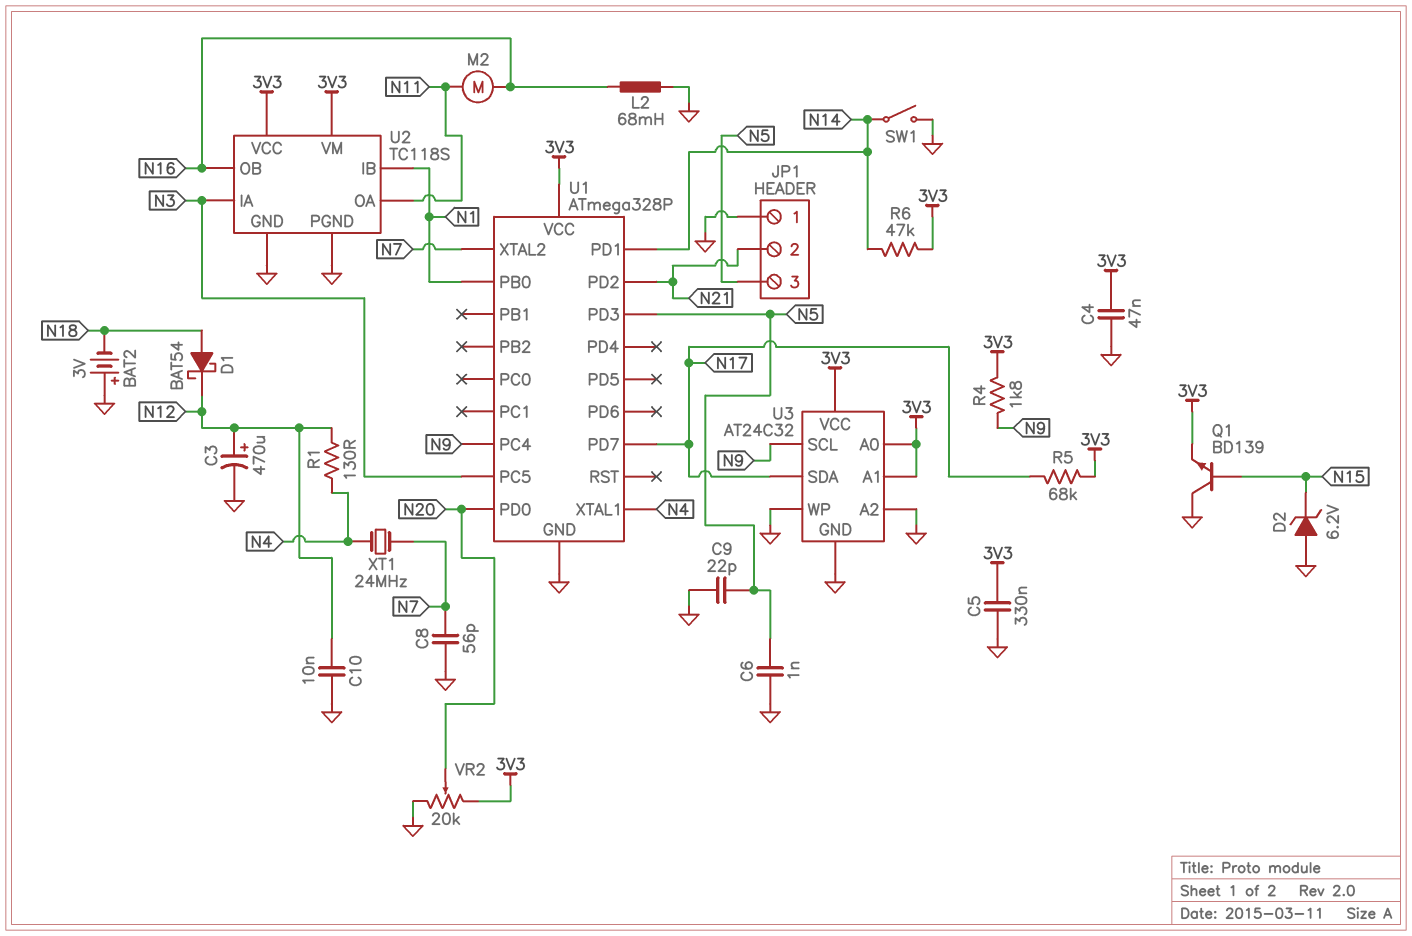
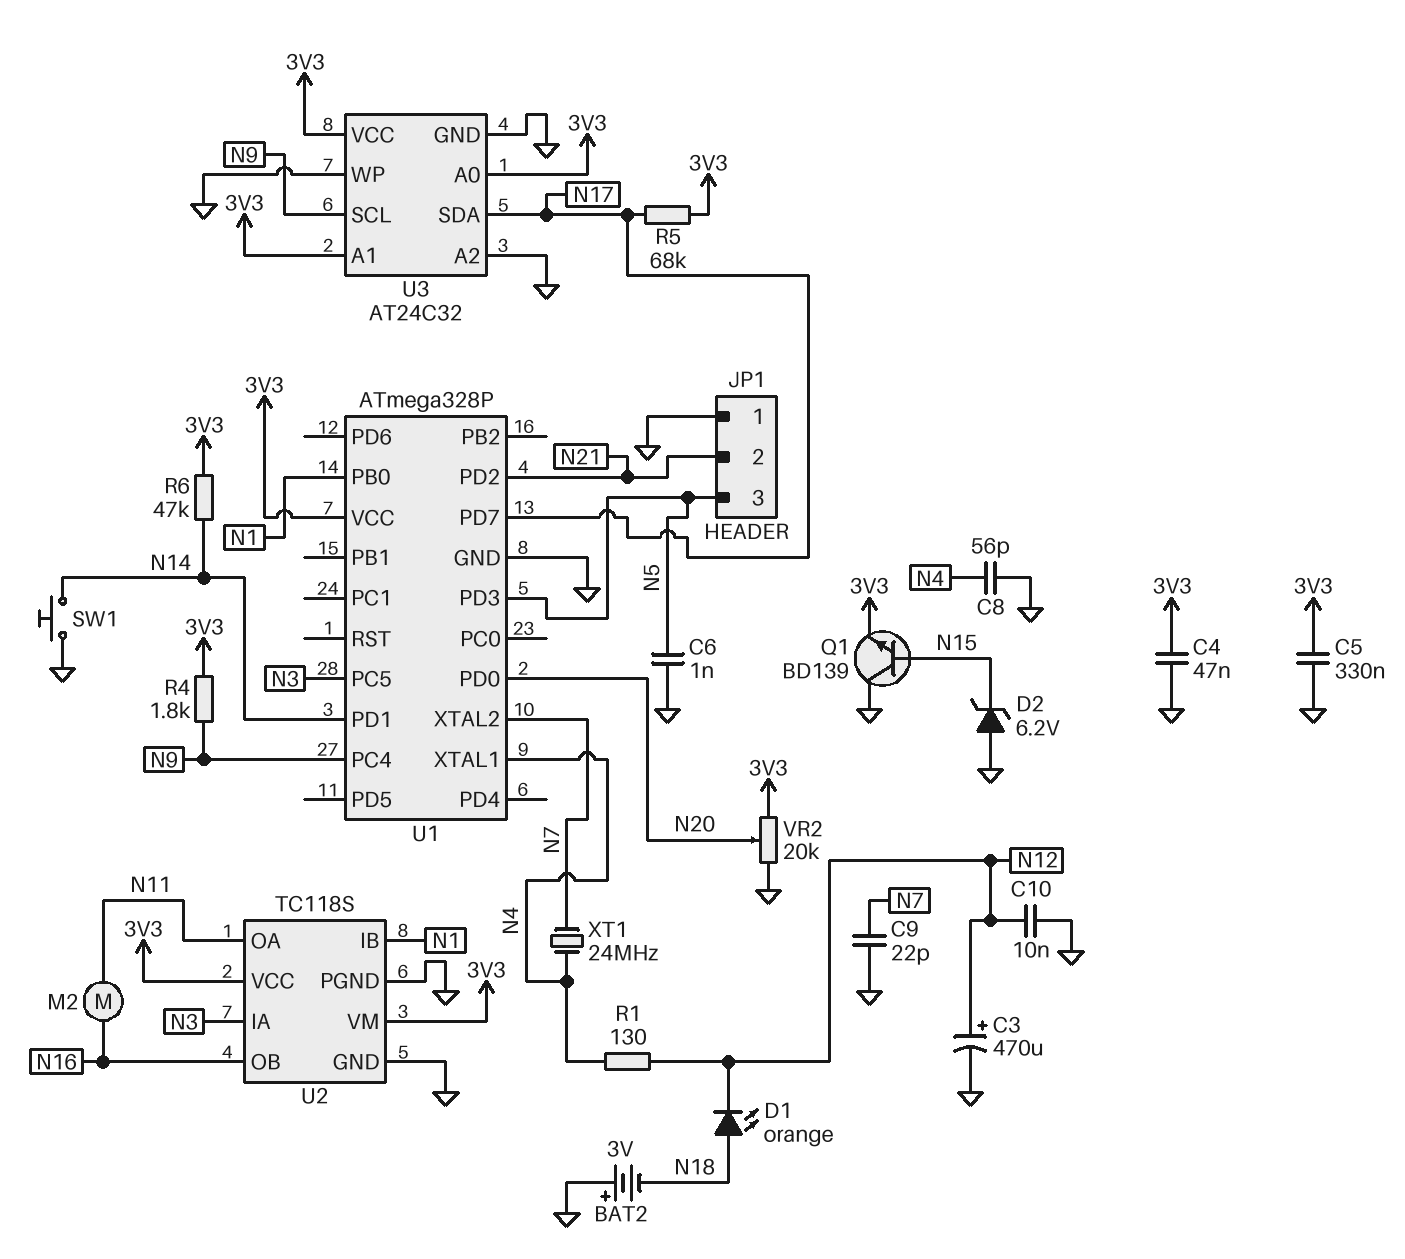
C8: 56pF (GND, N7) -> 56pF (GND, N4)
C9: 22pF (GND, N5) -> 22pF (GND, N7)
D1: schottky BAT54 (A N18, K N12) -> LED orange (A N18, K N12)
L2: 68mH (GND, N16) -> none
SW1: switch (GND, N14) -> button (GND, N14)

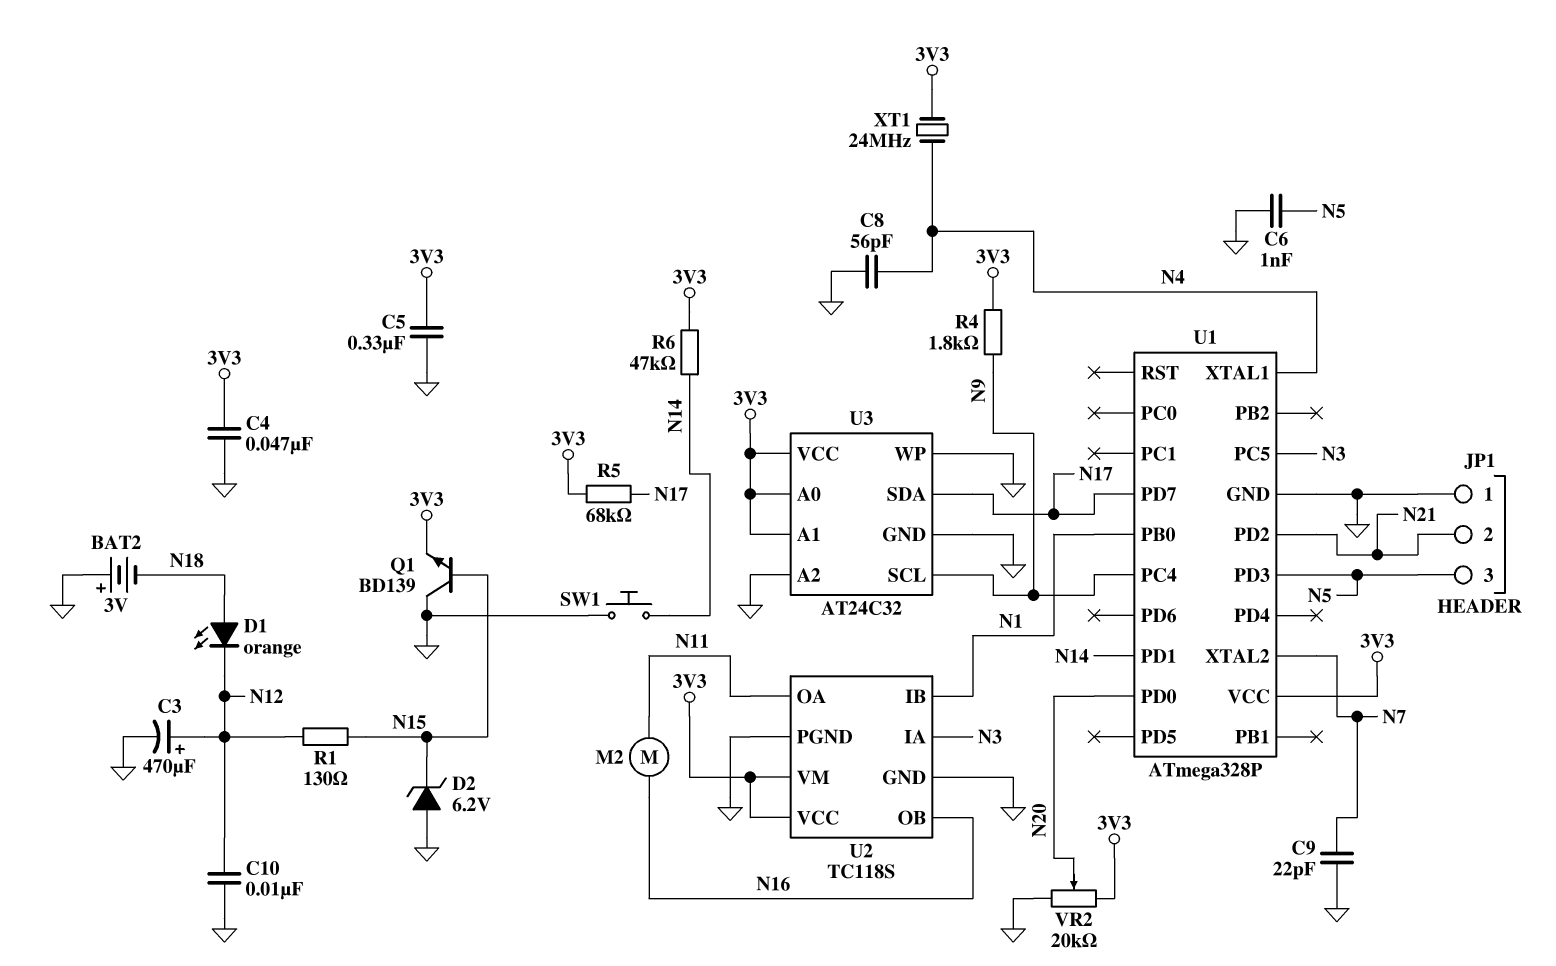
R1: 130 (N4, N12) -> 130 (N12, N15)
XT1: 24MHz (N4, N7) -> 24MHz (3V3, N4)

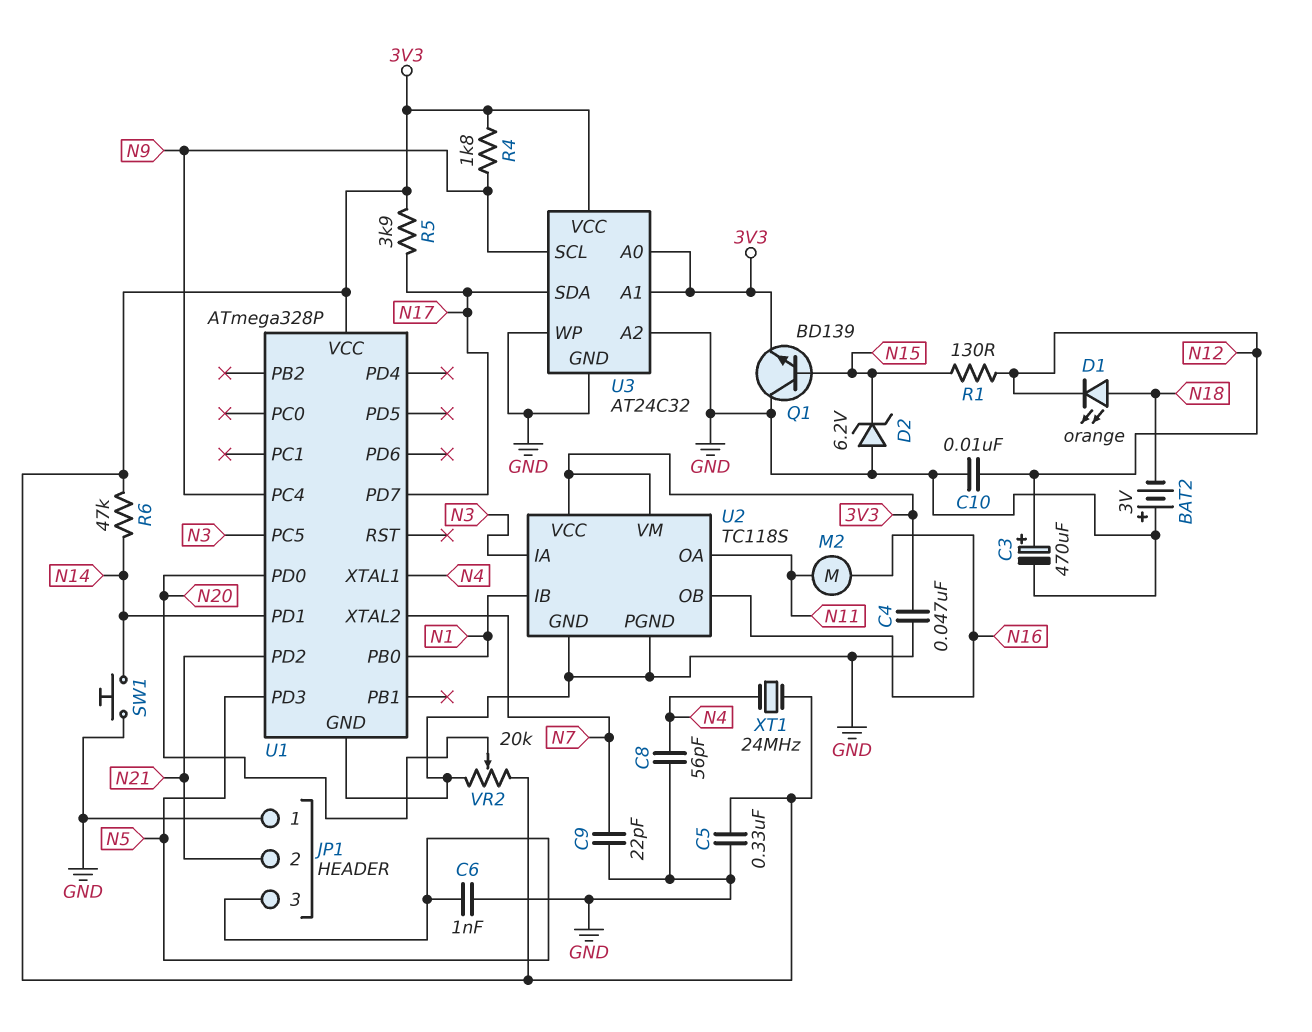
R5: 68k (3V3, N17) -> 3.9k (3V3, N17)

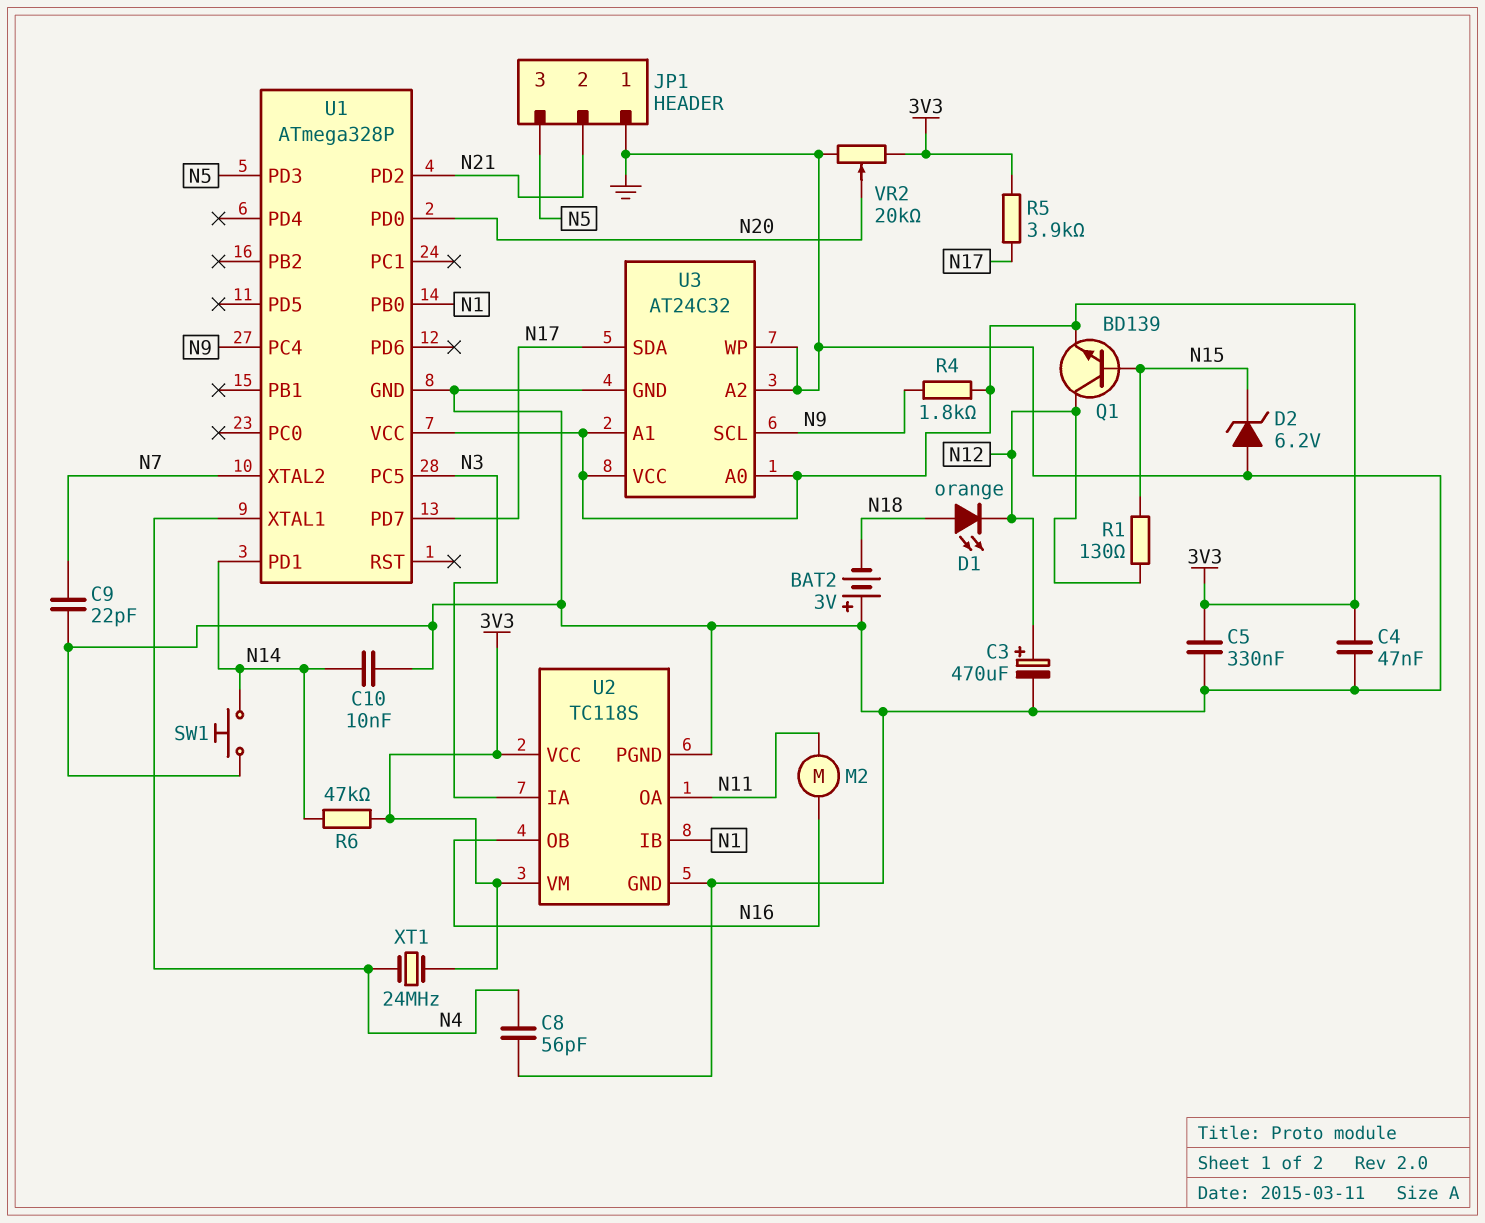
C6: 1nF (GND, N5) -> none
C10: 10nF (GND, N12) -> 10nF (GND, N14)
Q1: NPN BD139 (B N15, C GND, E 3V3) -> NPN BD139 (B N15, C N12, E 3V3)

